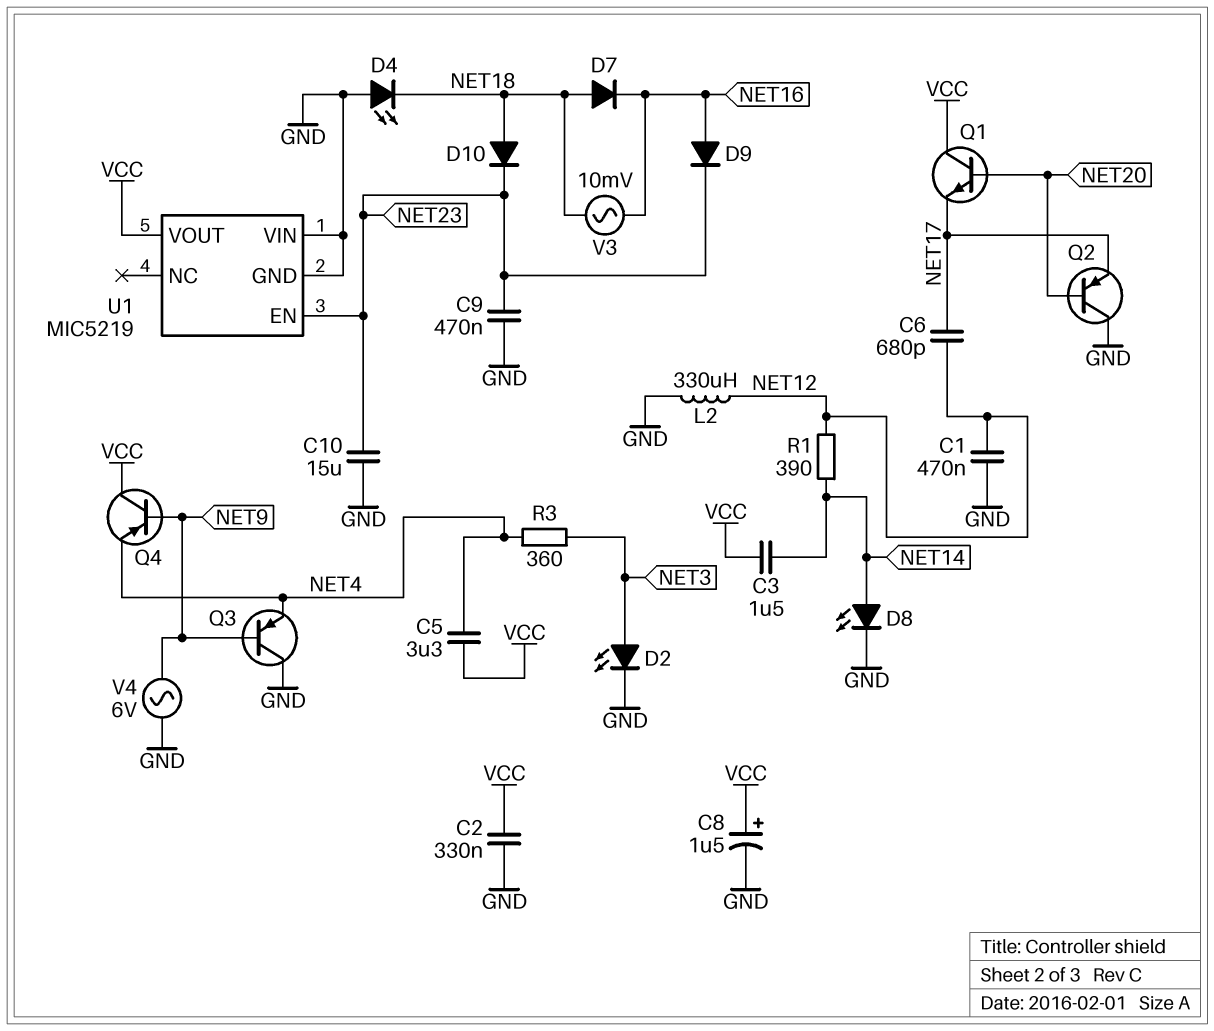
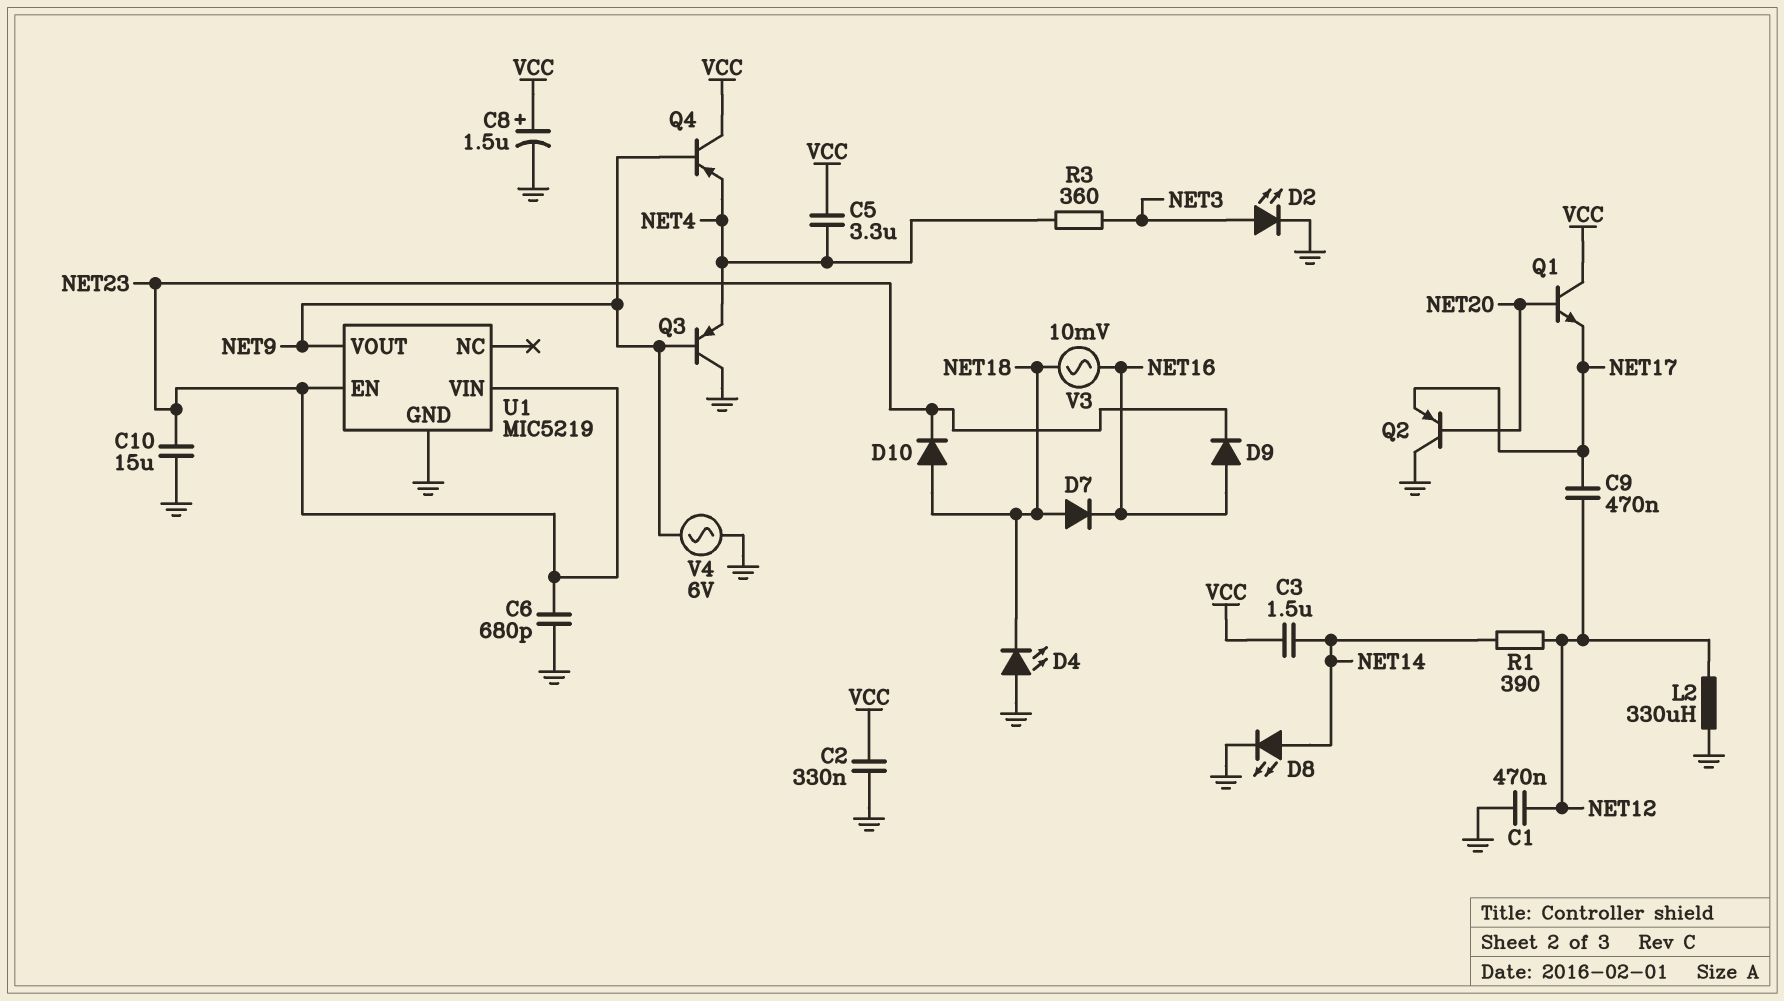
C6: 680pF (NET12, NET17) -> 680pF (GND, NET23)
C9: 470nF (GND, NET23) -> 470nF (NET12, NET17)
U1 pin VIN: GND -> NET23
U1 pin VOUT: VCC -> NET9

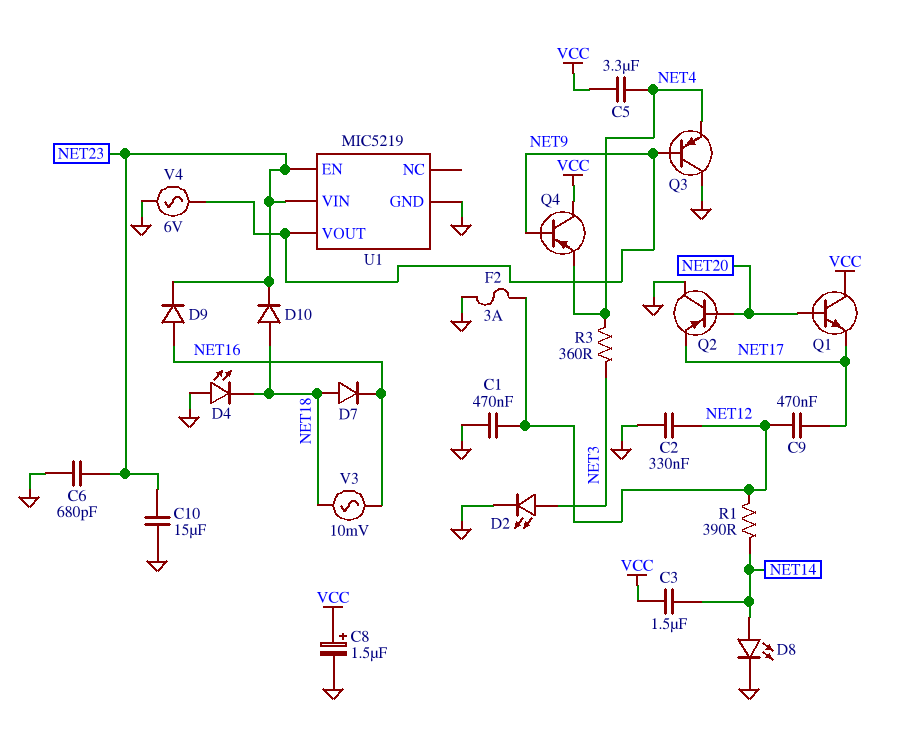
C2: 330nF (GND, VCC) -> 330nF (GND, NET12)
F2: none -> 3A (GND, NET12)
L2: 330uH (GND, NET12) -> none

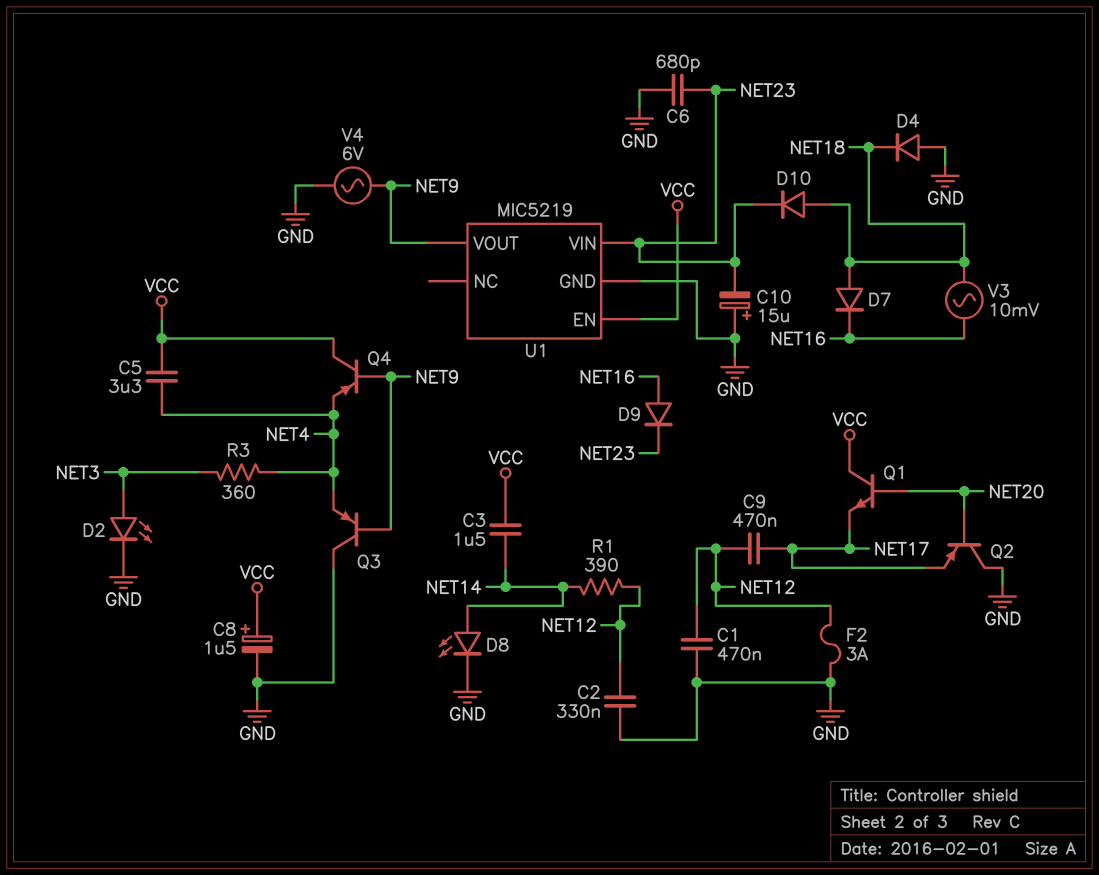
C10: 15uF (GND, NET23) -> 15uF (plus GND, minus NET23)
D4: LED (A GND, K NET18) -> diode (A GND, K NET18)
U1 pin EN: NET23 -> VCC

